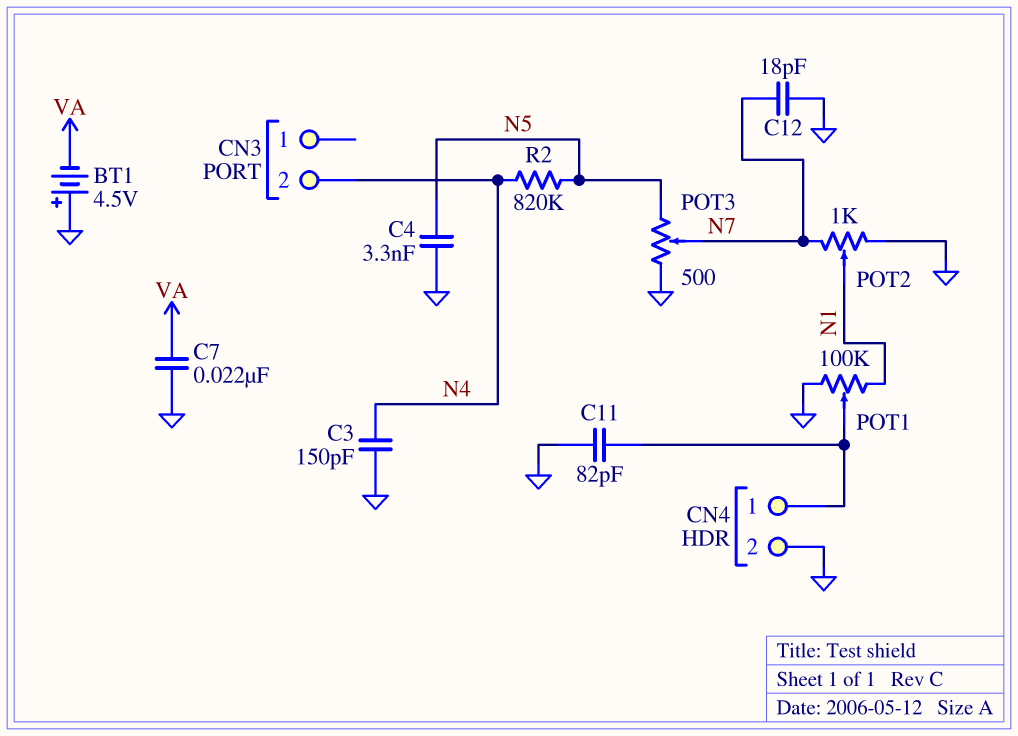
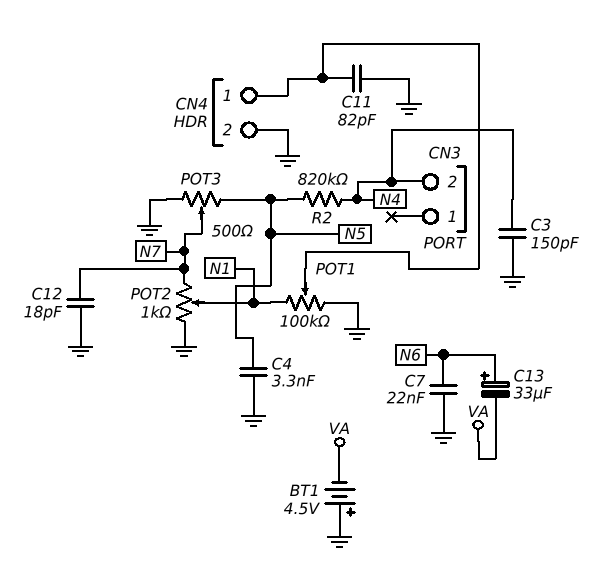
C7: 22nF (GND, VA) -> 22nF (GND, N6)
C13: none -> 33uF (plus N6, minus VA)

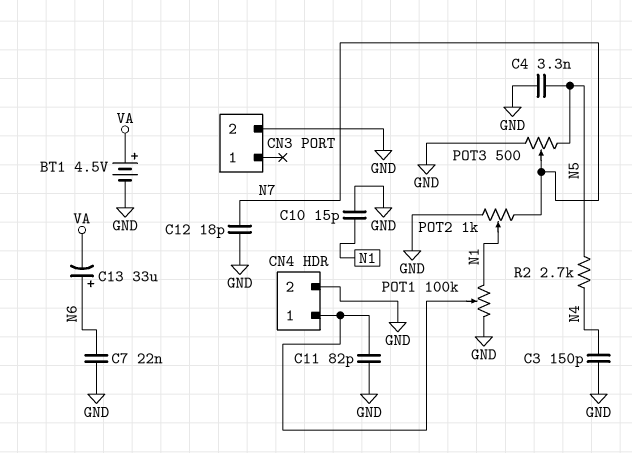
BT1: 4.5V (plus GND, minus VA) -> 4.5V (plus VA, minus GND)
C10: none -> 15pF (GND, N1)
CN3 pin 2: N4 -> GND
R2: 820k (N4, N5) -> 2.7k (N4, N5)

